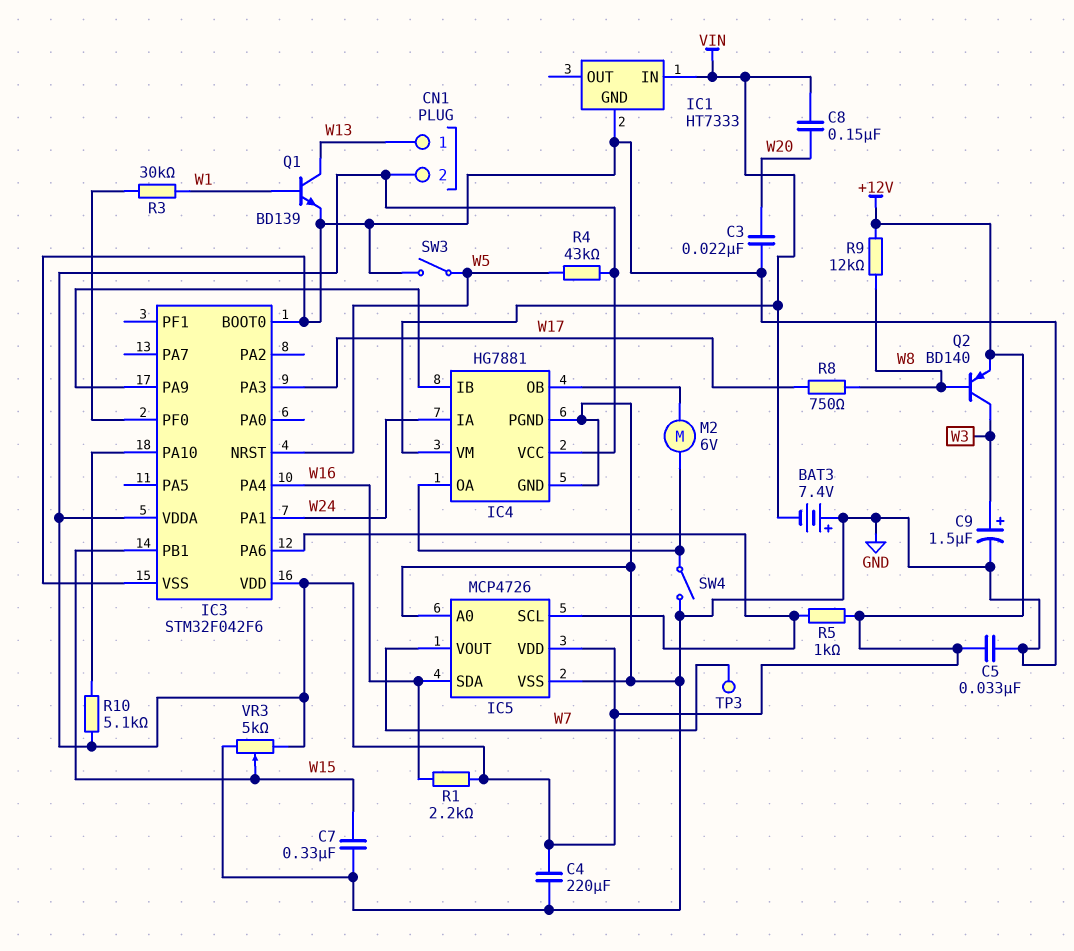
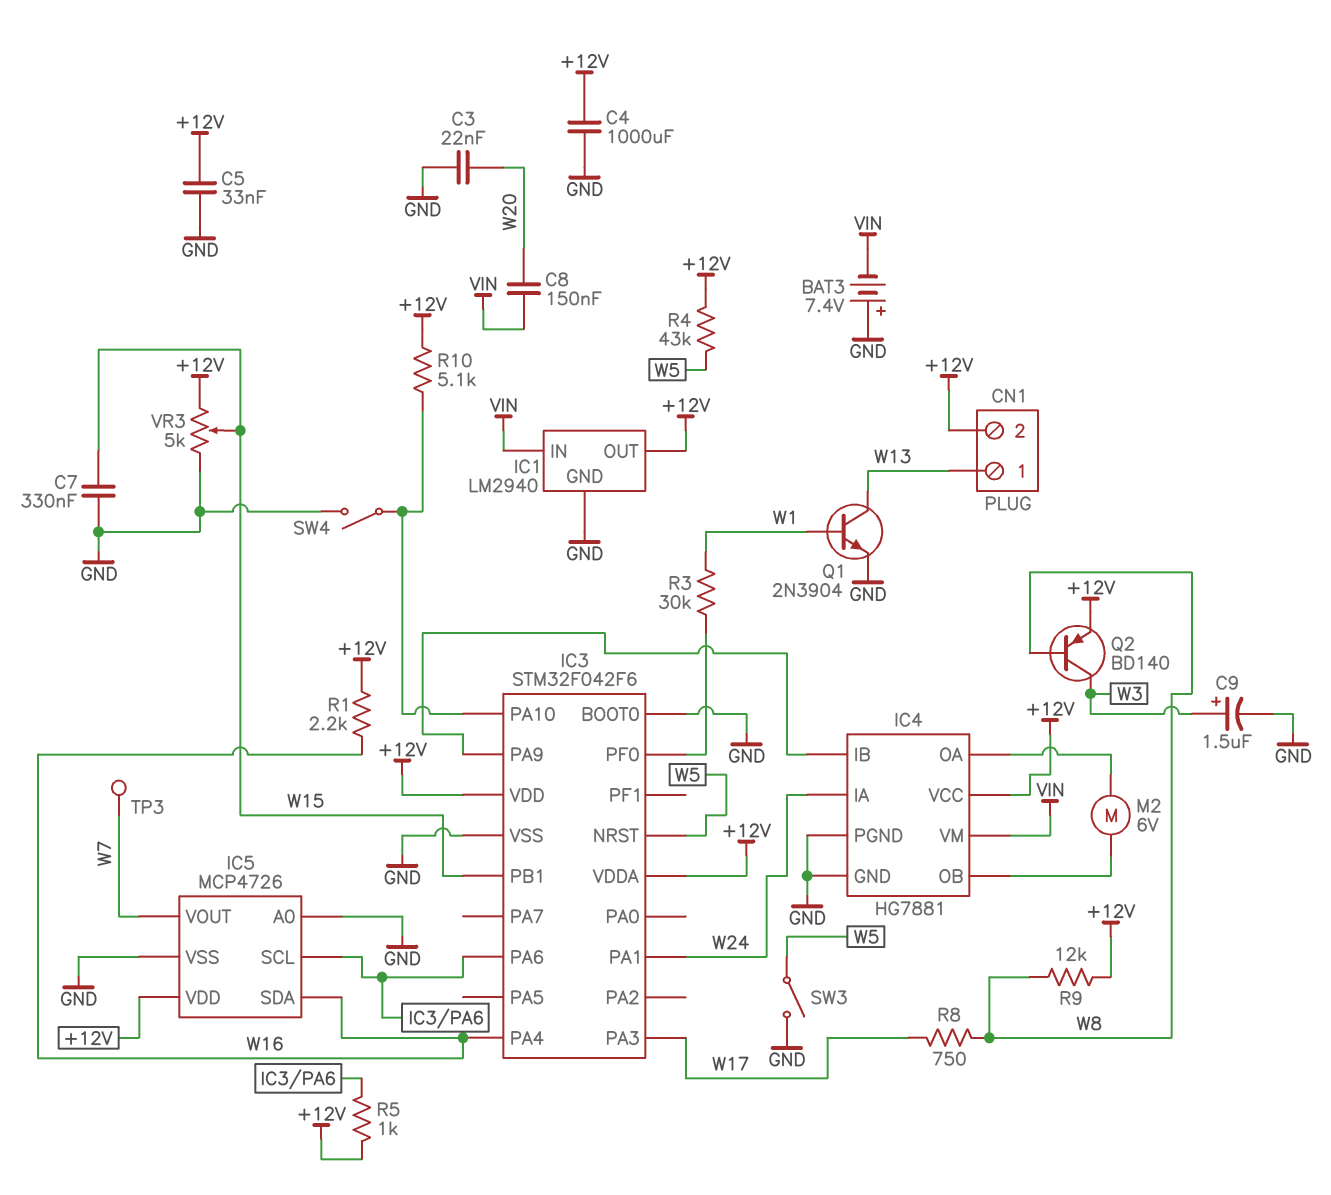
C4: 220uF (+12V, GND) -> 1000uF (+12V, GND)
IC1: HT7333 -> LM2940
IC1 pin OUT: none -> +12V
Q1: NPN BD139 (B W1, C W13, E GND) -> NPN 2N3904 (B W1, C W13, E GND)
SW4: switch (GND, IC4/OA) -> switch (GND, IC3/PA10)

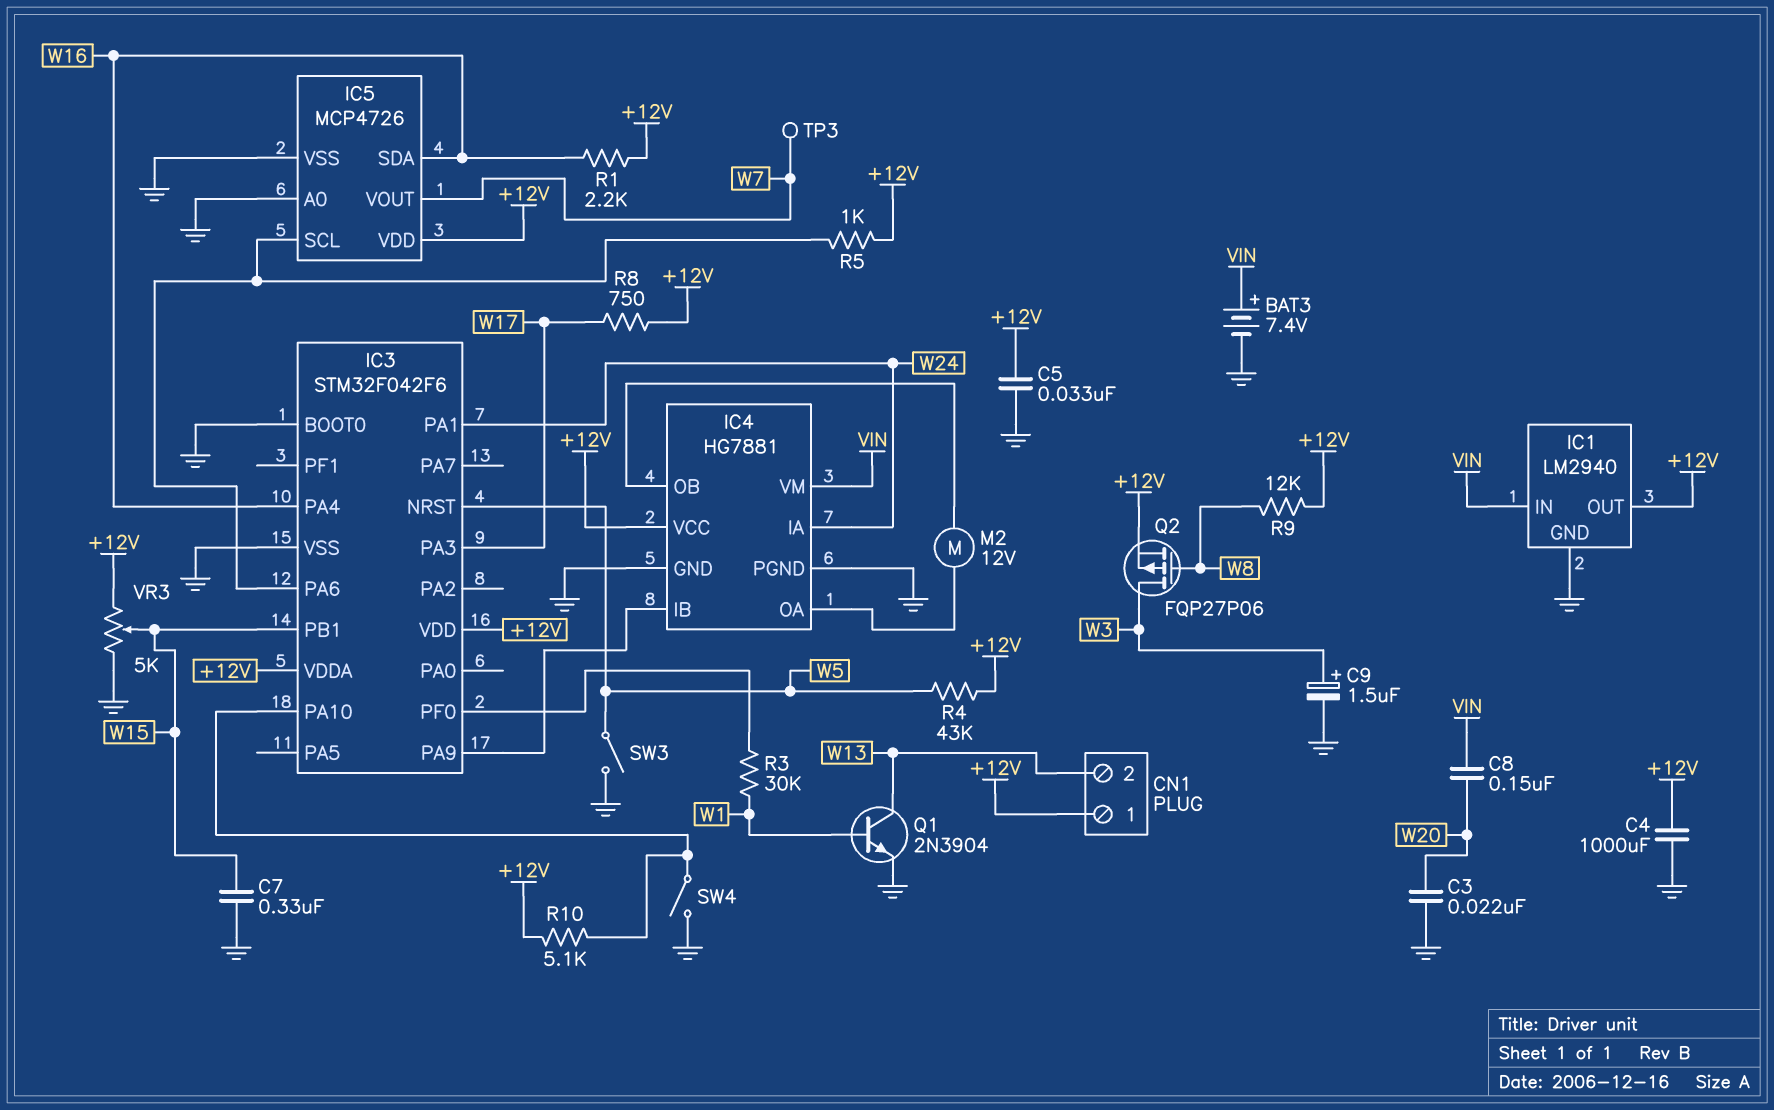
BAT3: 7.4V (plus GND, minus VIN) -> 7.4V (plus VIN, minus GND)
CN1 pin 1: W13 -> +12V
CN1 pin 2: +12V -> W13
M2: motor 6V (IC4/OA, IC4/OB) -> motor 12V (IC4/OA, IC4/OB)
Q2: PNP BD140 (B W8, C W3, E +12V) -> PMOS FQP27P06 (G W8, D W3, S +12V)
R8: 750 (W8, W17) -> 750 (+12V, W17)

